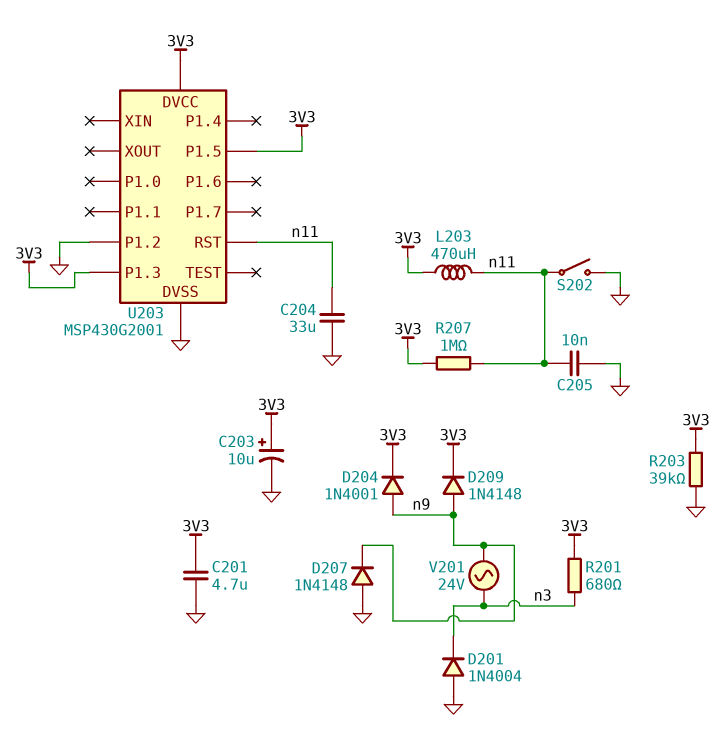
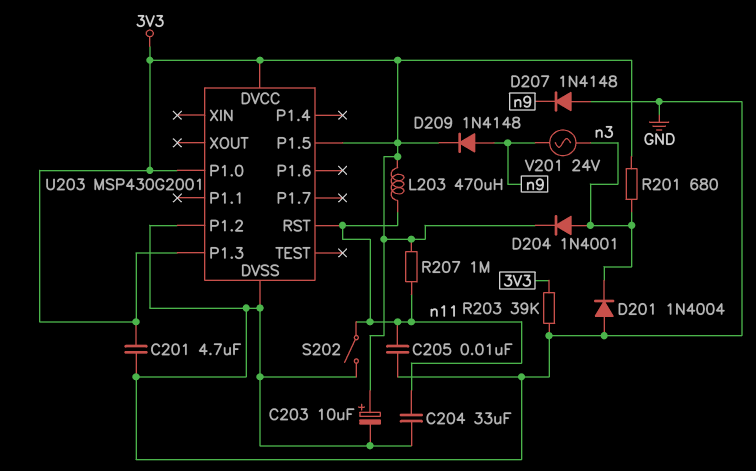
D204: diode 1N4001 (A n9, K 3V3) -> diode 1N4001 (A n3, K 3V3)
U203 pin P1.0: none -> 3V3

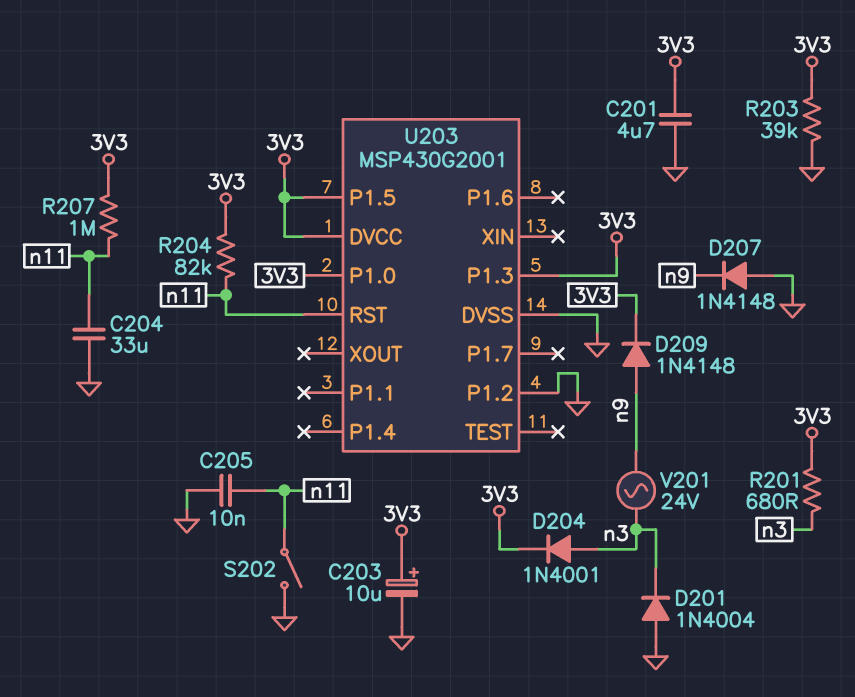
L203: 470uH (3V3, n11) -> none
R204: none -> 82k (3V3, n11)

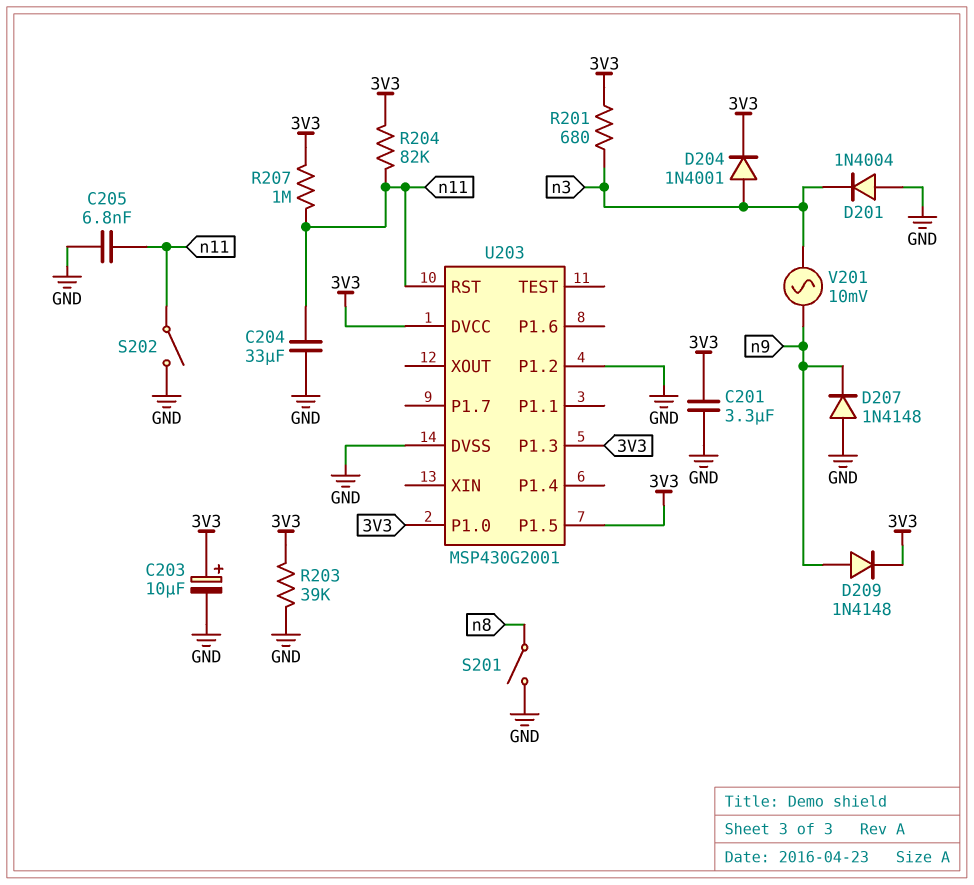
C201: 4.7uF (3V3, GND) -> 3.3uF (3V3, GND)
C205: 10nF (GND, n11) -> 6.8nF (GND, n11)
S201: none -> switch (GND, n8)
V201: AC 24V (n3, n9) -> AC 10mV (n3, n9)

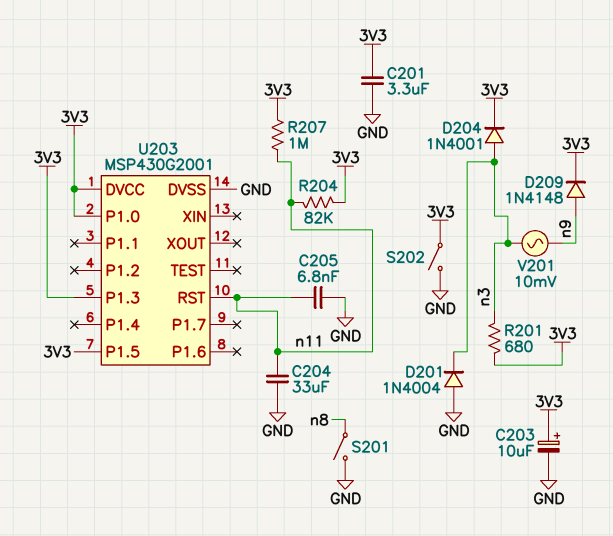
D207: diode 1N4148 (A GND, K n9) -> none
R203: 39k (3V3, GND) -> none
S202: switch (GND, n11) -> switch (3V3, GND)
U203 pin P1.2: GND -> none

